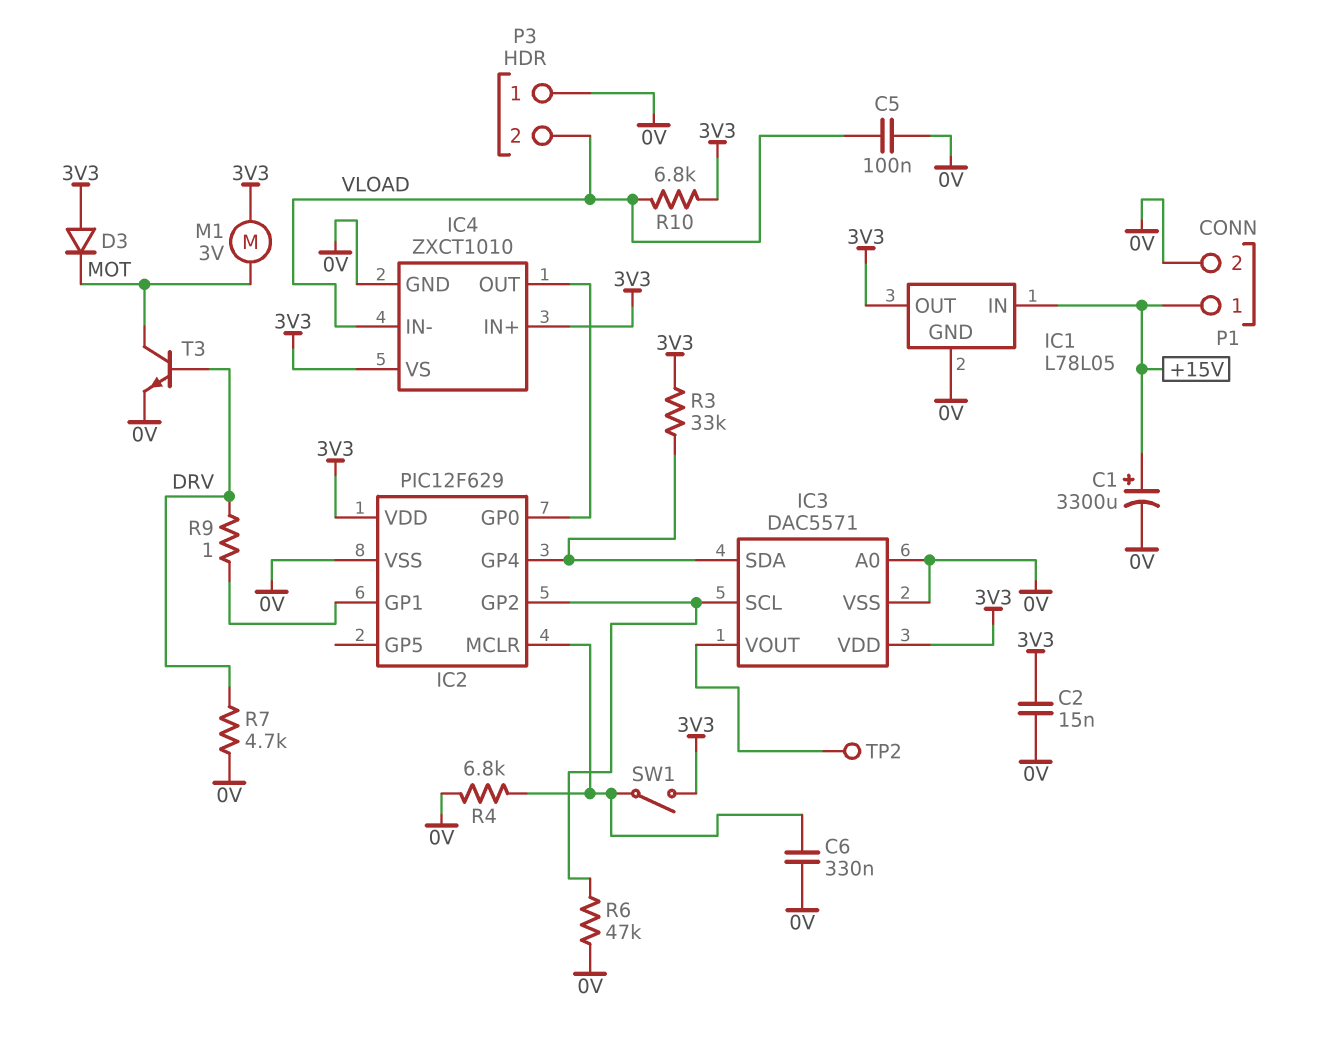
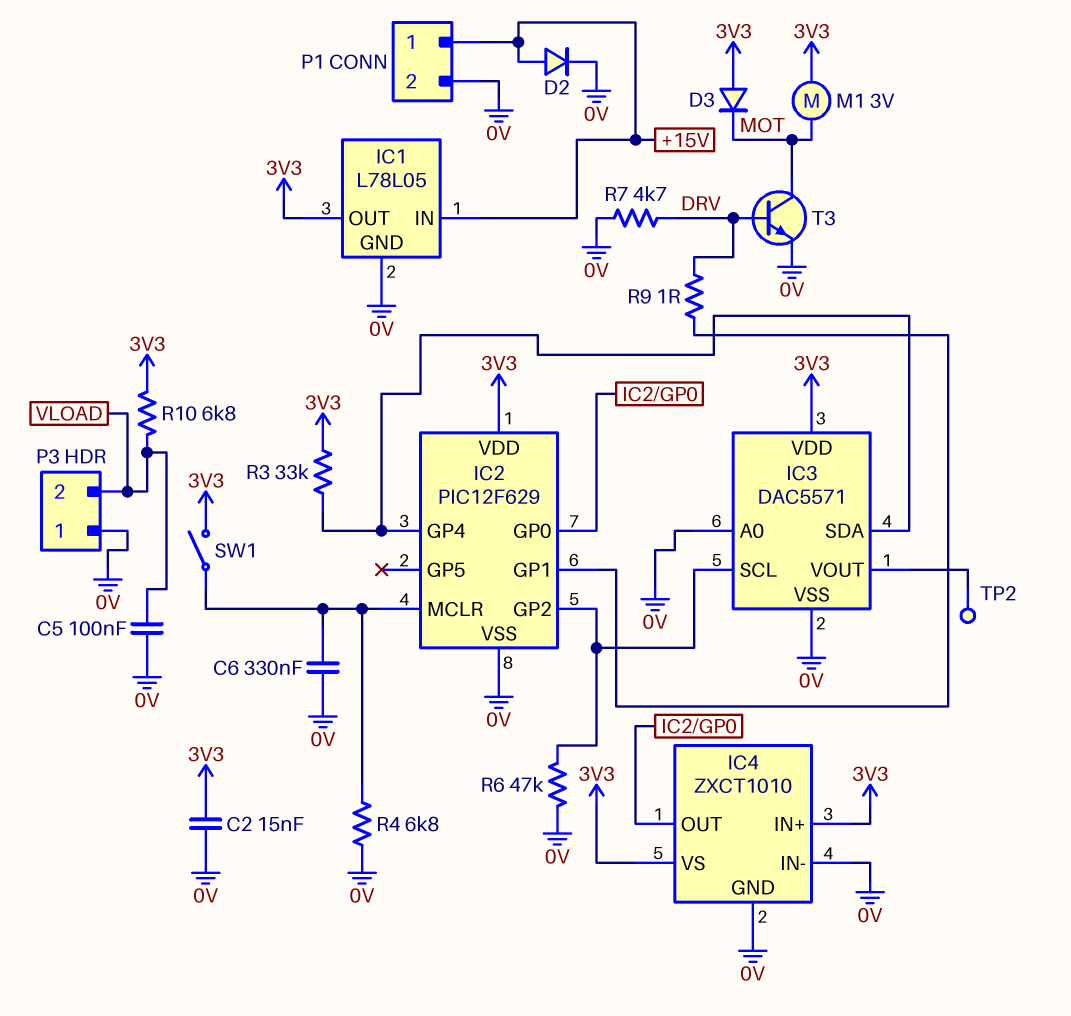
C1: 3300uF (plus +15V, minus 0V) -> none
D2: none -> diode (A +15V, K 0V)
IC4 pin IN-: VLOAD -> 0V

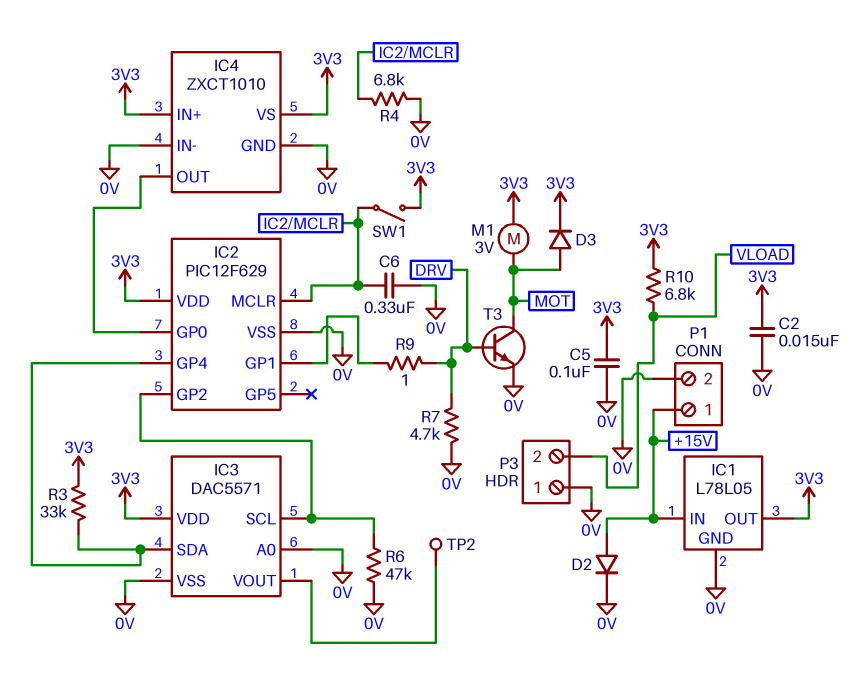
C5: 100nF (0V, VLOAD) -> 100nF (0V, 3V3)
D3: diode (A 3V3, K MOT) -> diode (A MOT, K 3V3)

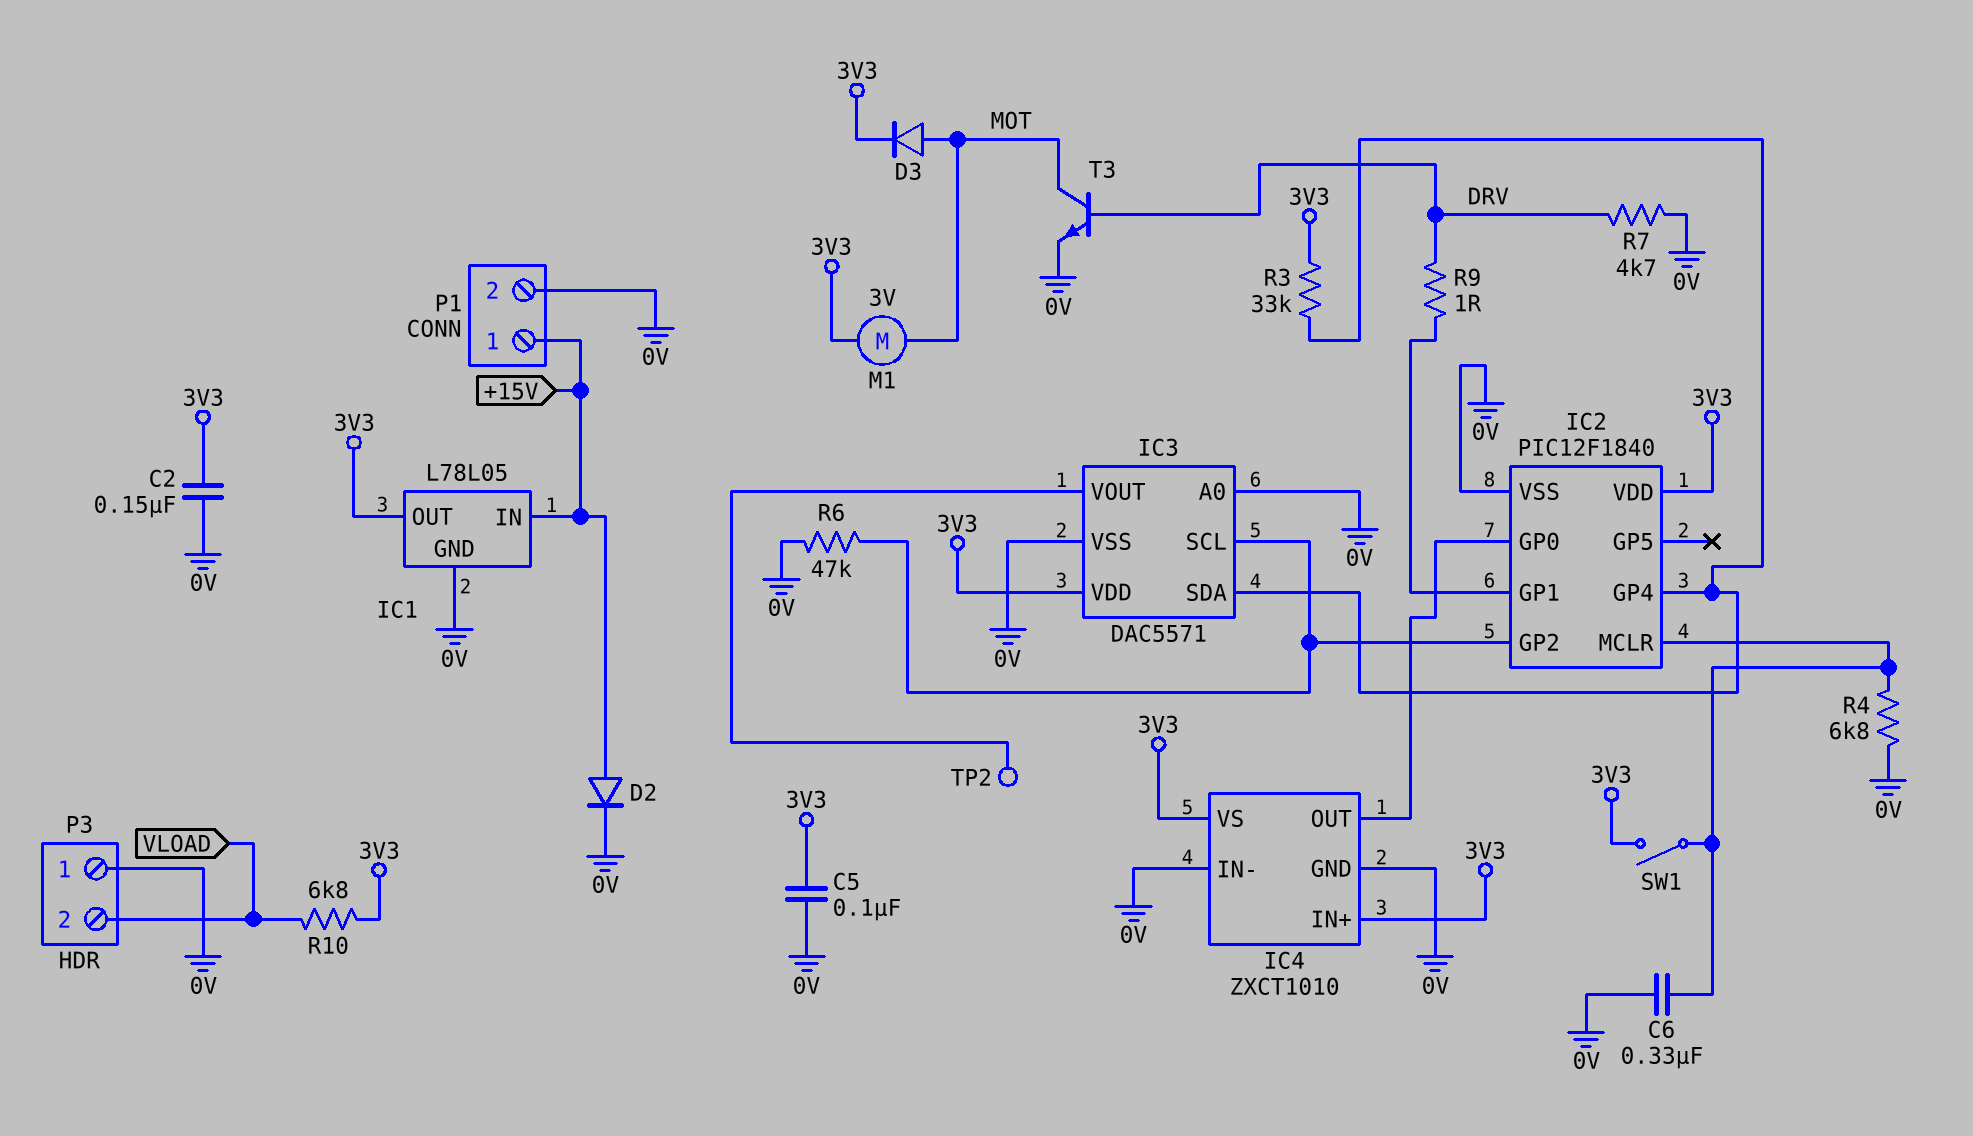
C2: 15nF (0V, 3V3) -> 150nF (0V, 3V3)
IC2: PIC12F629 -> PIC12F1840

